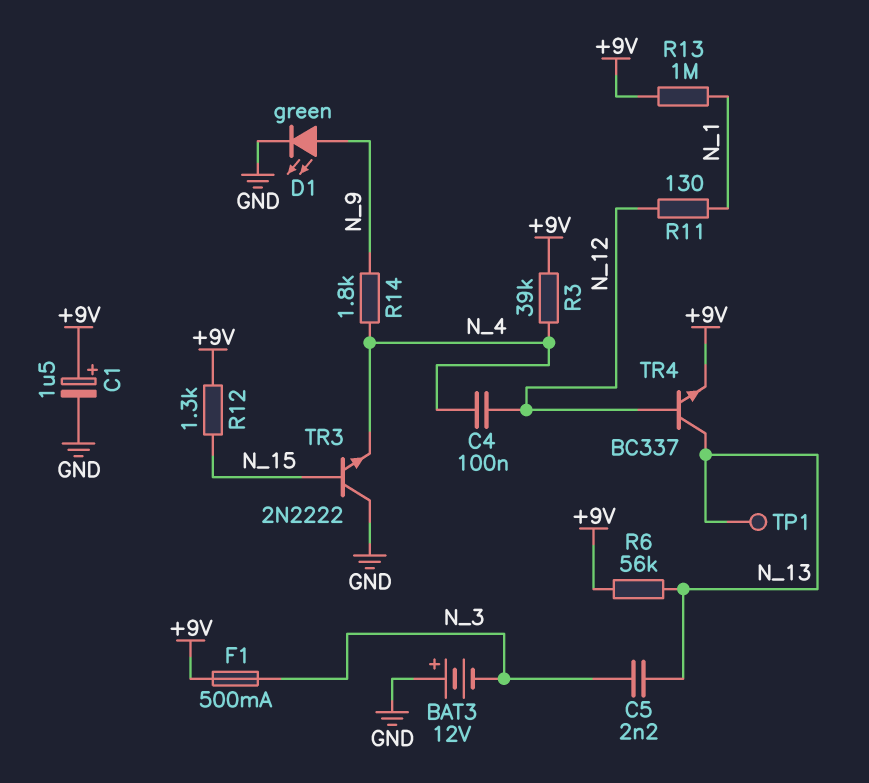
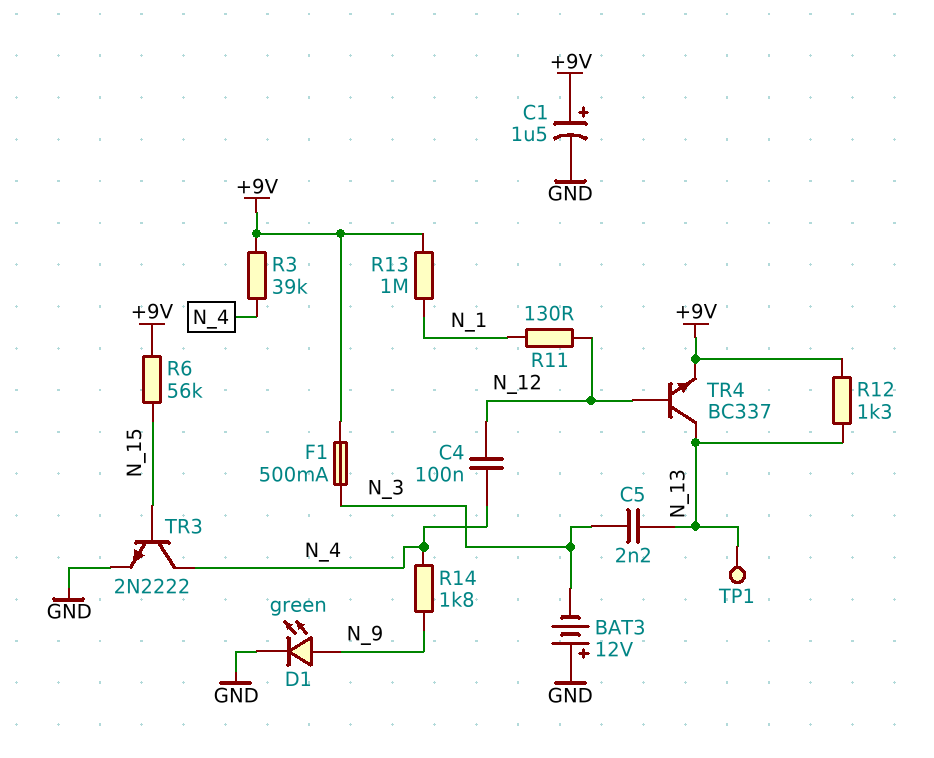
R6: 56k (+9V, N_13) -> 56k (+9V, N_15)
R12: 1.3k (+9V, N_15) -> 1.3k (+9V, N_13)
TR3: NPN 2N2222 (B N_15, C GND, E N_4) -> NPN 2N2222 (B N_15, C N_4, E GND)

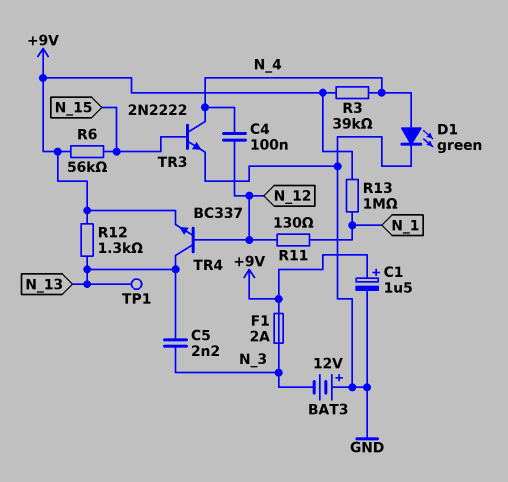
D1: LED green (A N_9, K GND) -> LED green (A N_4, K GND)
F1: 500mA (+9V, N_3) -> 2A (+9V, N_3)
R14: 1.8k (N_4, N_9) -> none

